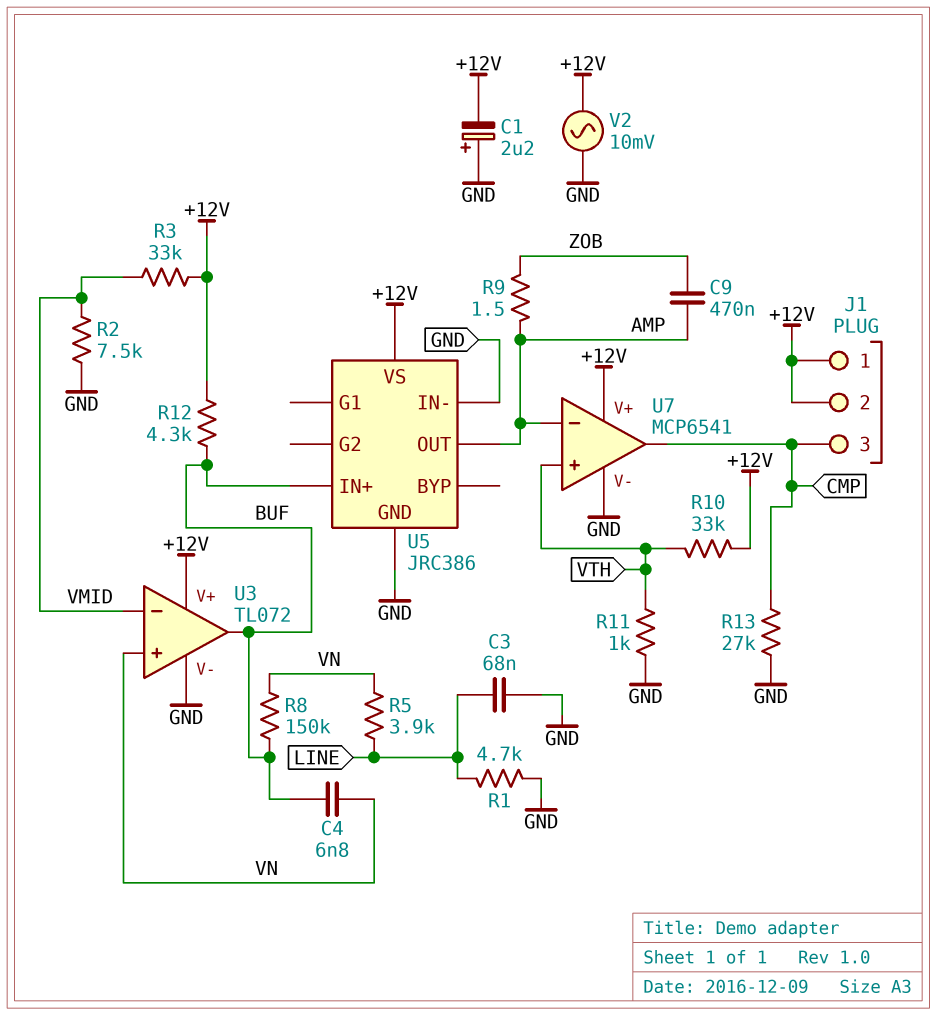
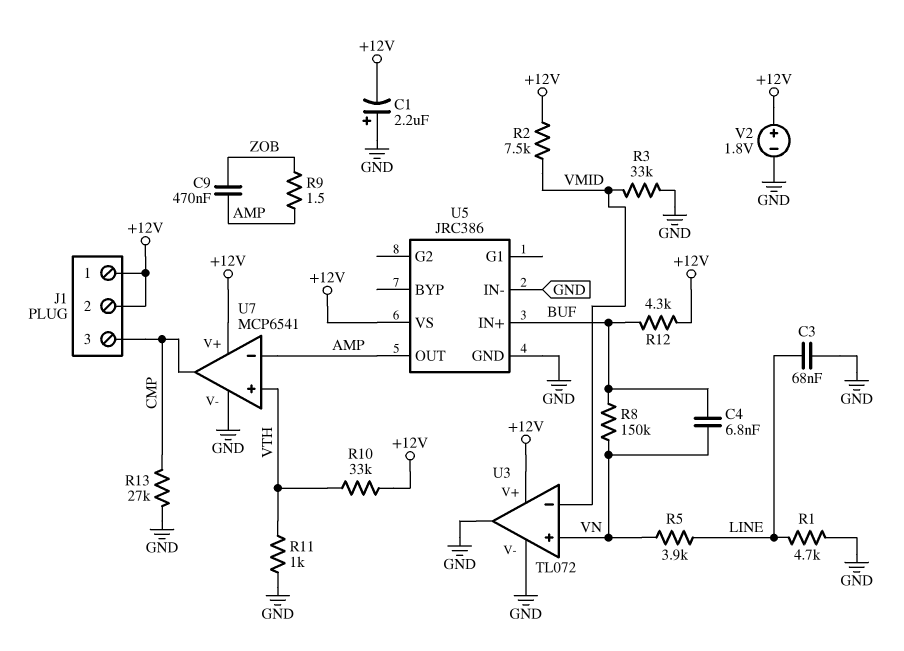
R2: 7.5k (GND, VMID) -> 7.5k (+12V, VMID)
R3: 33k (+12V, VMID) -> 33k (GND, VMID)
U3 pin out: BUF -> GND
V2: AC 10mV (+12V, GND) -> 1.8V (plus +12V, minus GND)

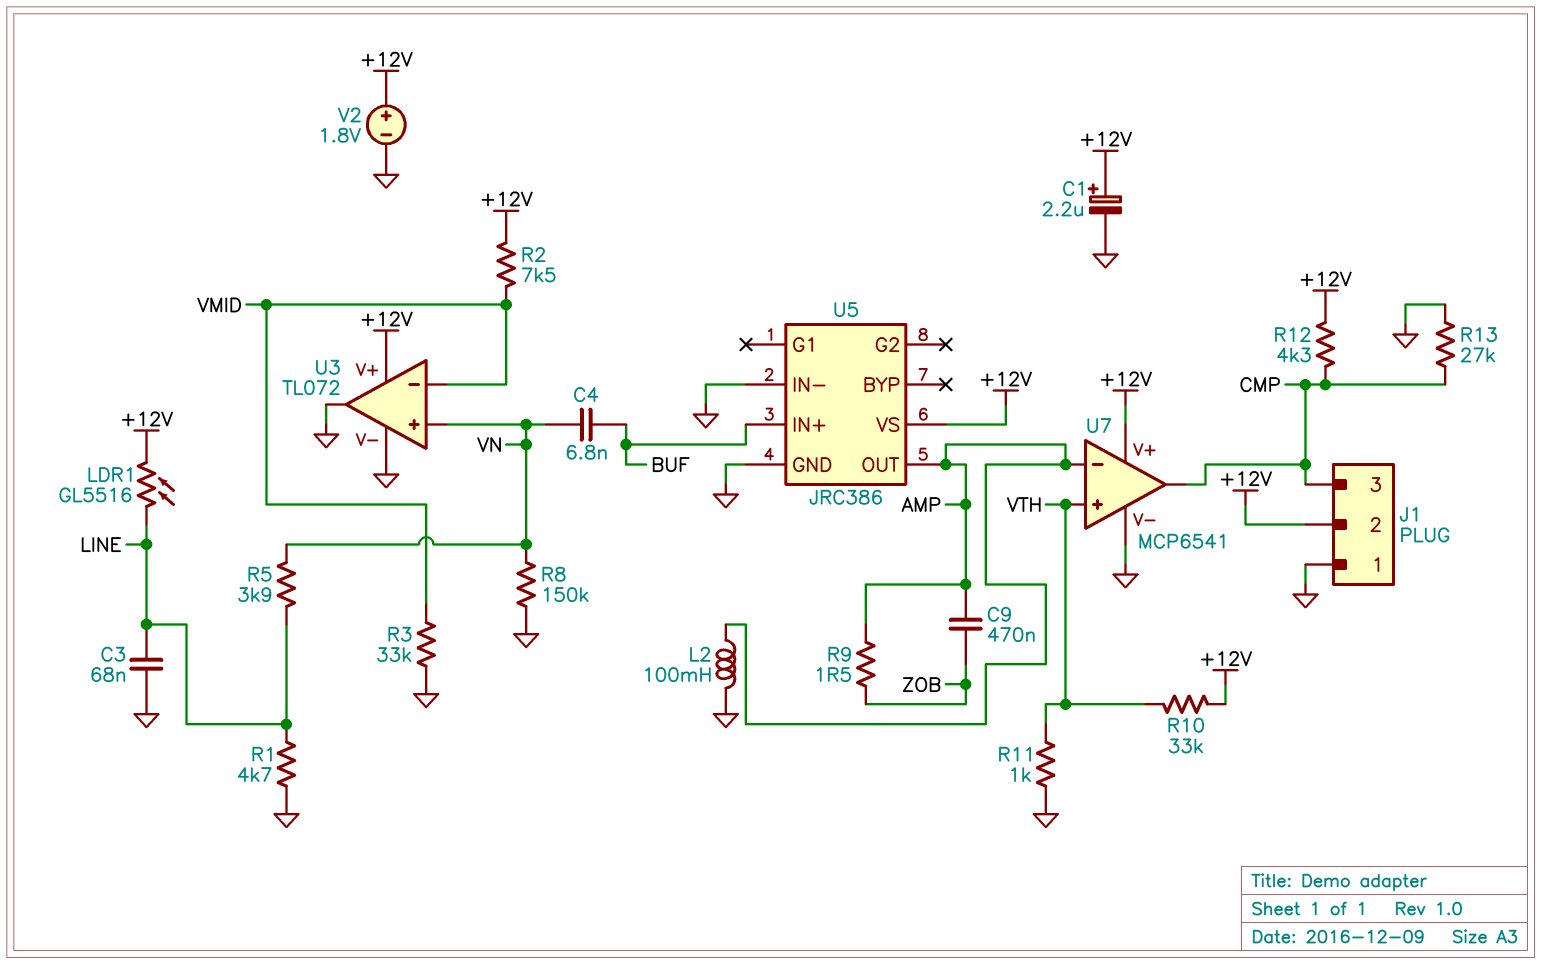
C1: 2.2uF (plus GND, minus +12V) -> 2.2uF (plus +12V, minus GND)
J1 pin 1: +12V -> GND
L2: none -> 100mH (AMP, GND)
LDR1: none -> GL5516 (+12V, LINE)
R8: 150k (BUF, VN) -> 150k (GND, VN)
R12: 4.3k (+12V, BUF) -> 4.3k (+12V, CMP)

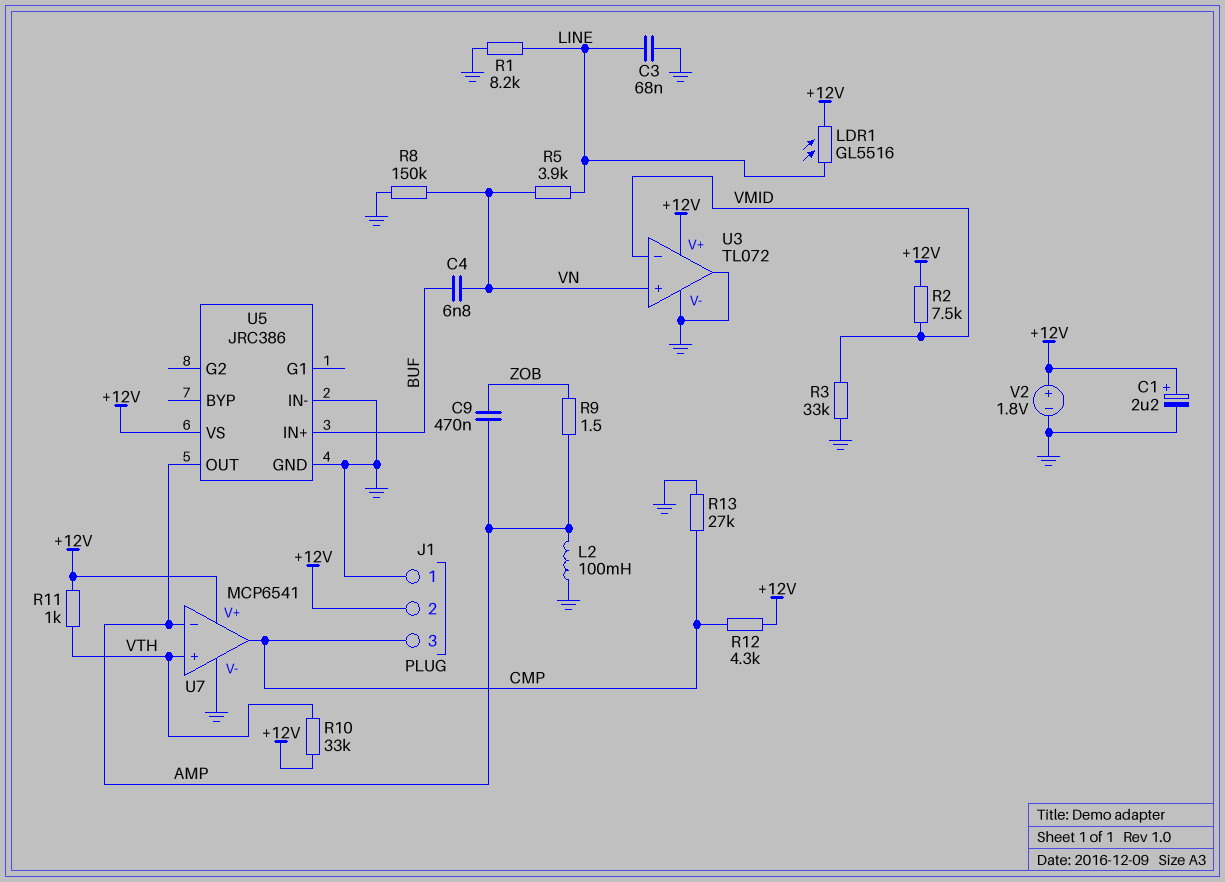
R1: 4.7k (GND, LINE) -> 8.2k (GND, LINE)
R11: 1k (GND, VTH) -> 1k (+12V, VTH)

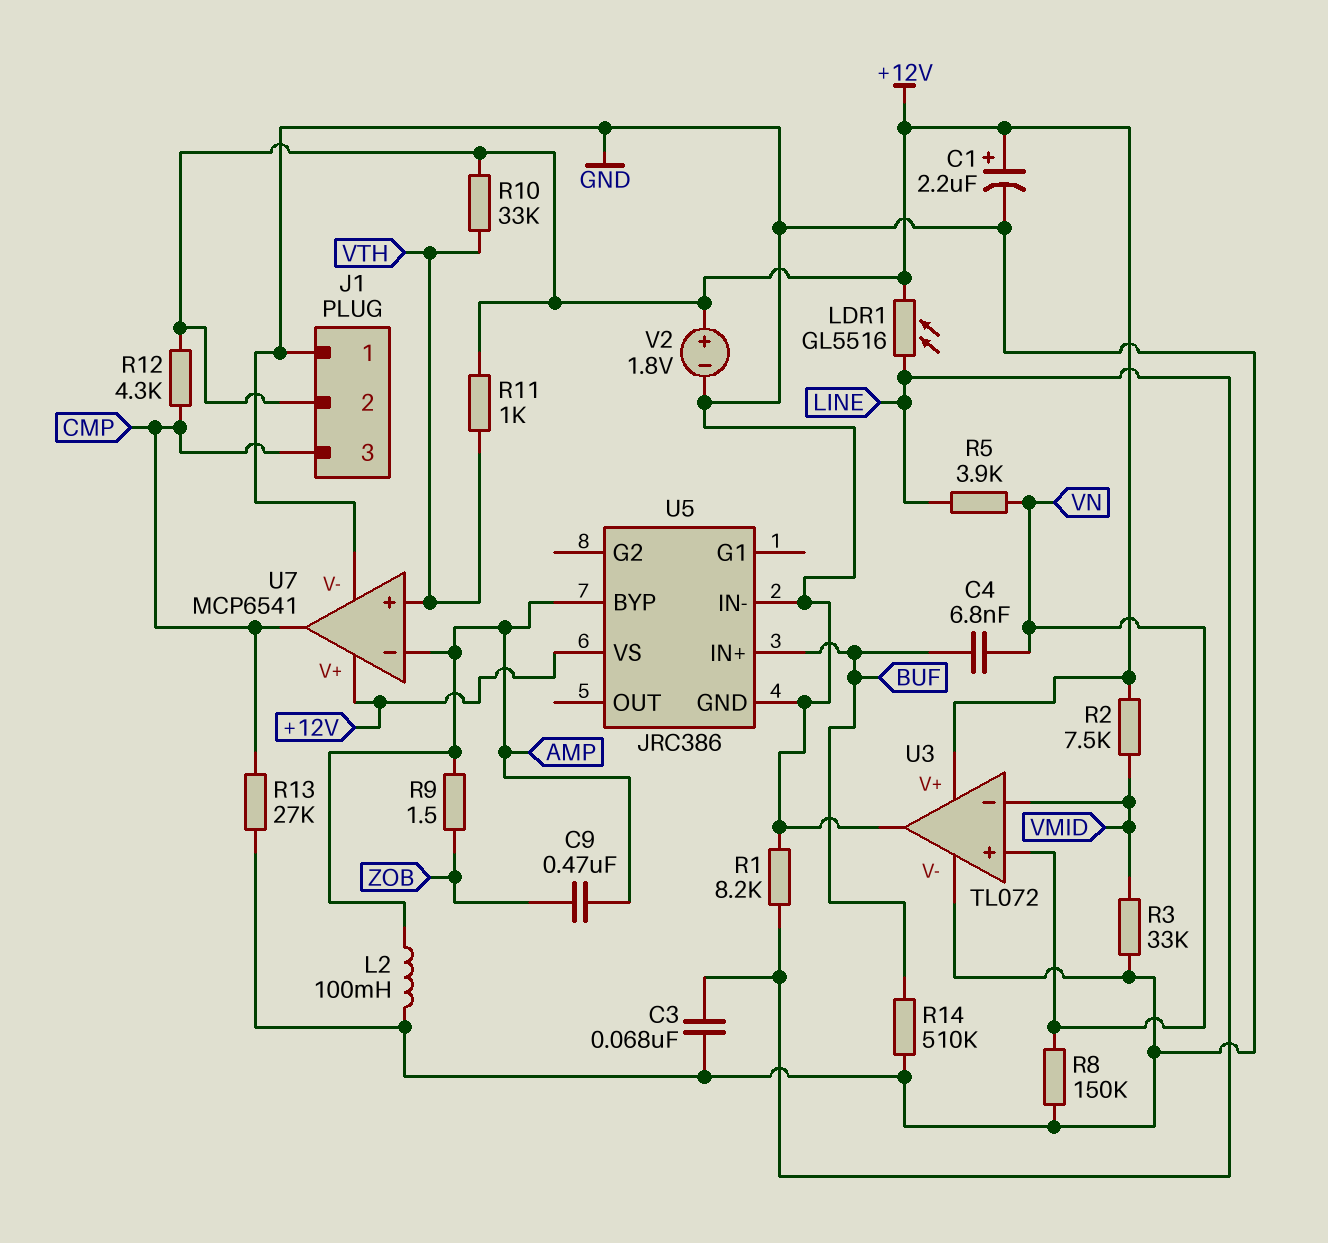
R14: none -> 510k (BUF, GND)
U5 pin BYP: none -> AMP
U5 pin OUT: AMP -> none

